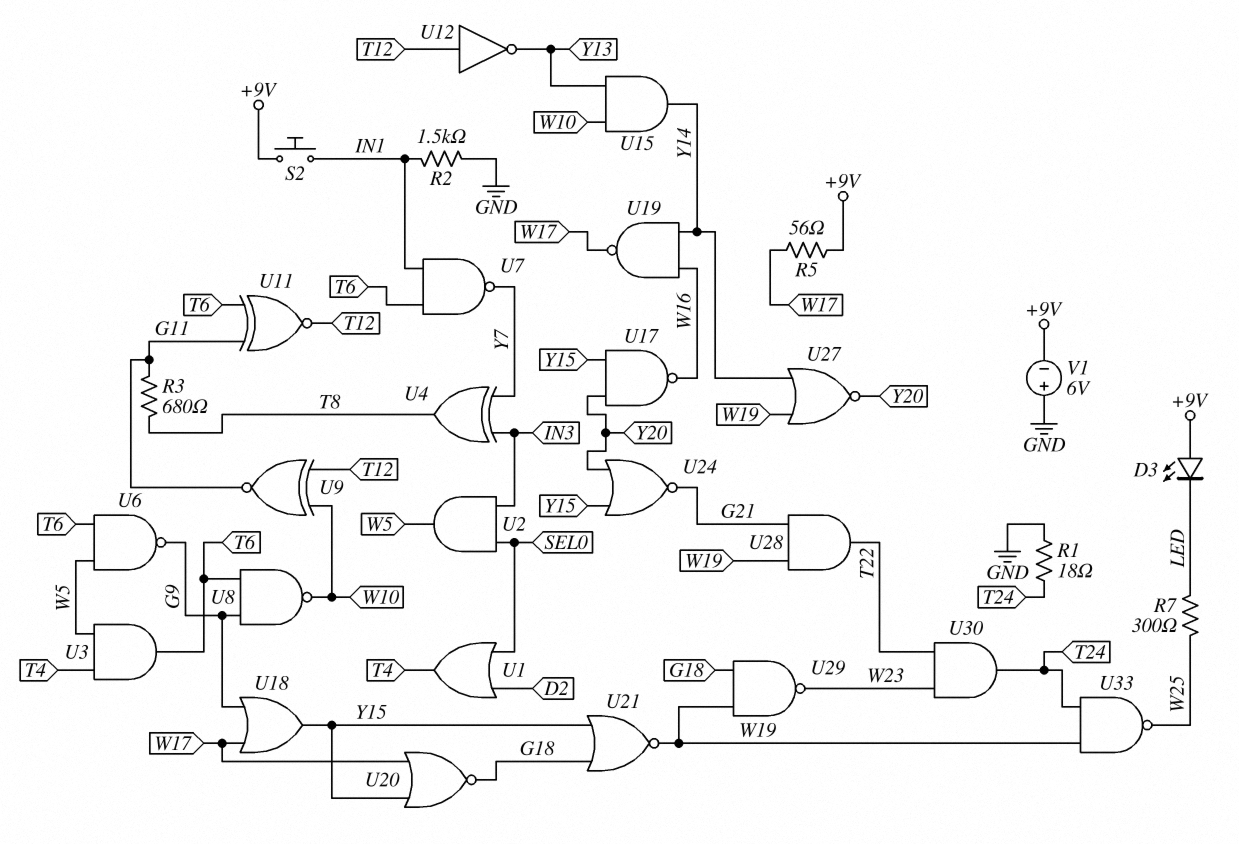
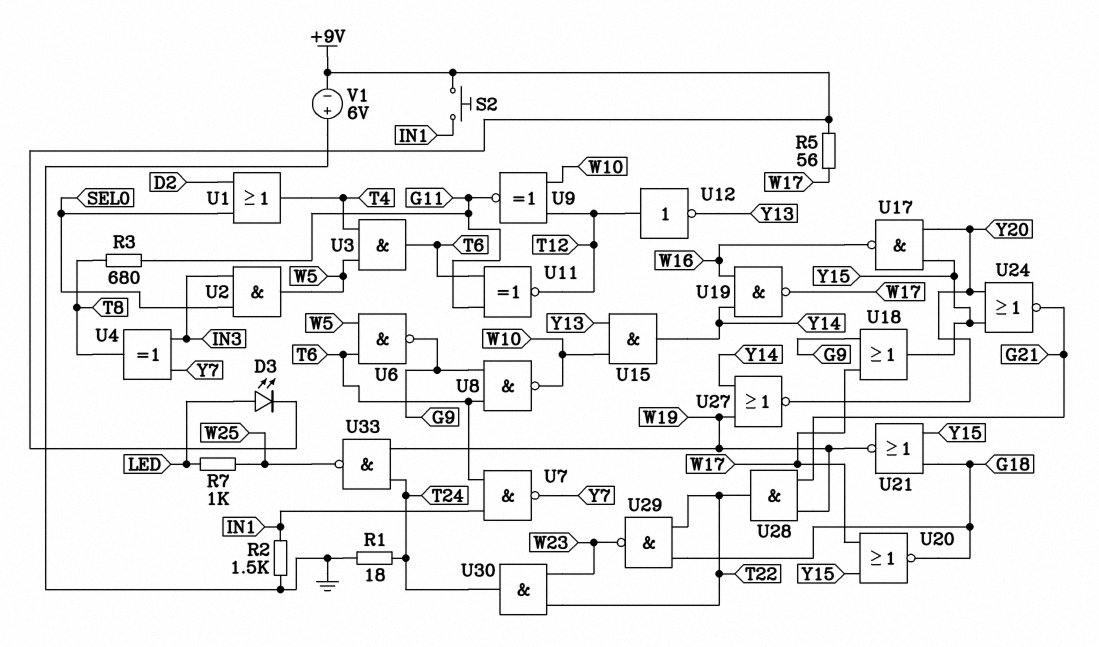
D3: LED (A +9V, K LED) -> LED (A LED, K +9V)
R7: 300 (LED, W25) -> 1k (LED, W25)
U29: NAND (in G18, in W19, out W23) -> NAND (in G18, in T22, out W23)

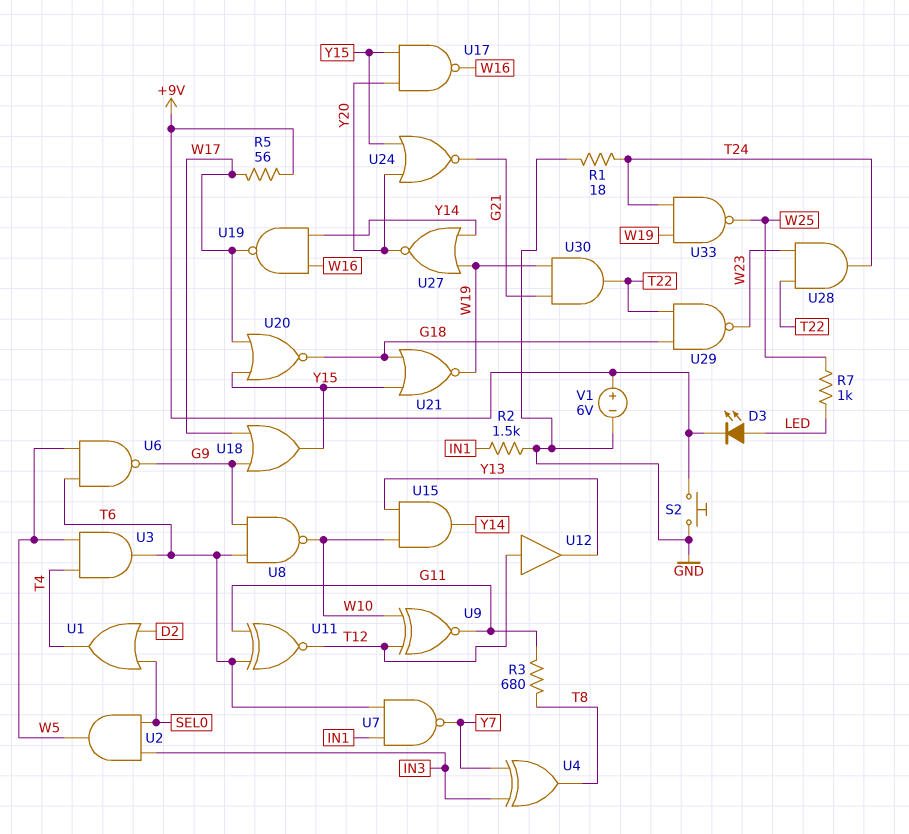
S2: button (+9V, IN1) -> button (+9V, GND)
U12: NOT (in T12, out Y13) -> buffer (in T12, out Y13)
U28: AND (in G21, in W19, out T22) -> AND (in T22, in W23, out T24)
U30: AND (in T22, in W23, out T24) -> AND (in G21, in W19, out T22)
V1: 6V (plus GND, minus +9V) -> 6V (plus +9V, minus GND)

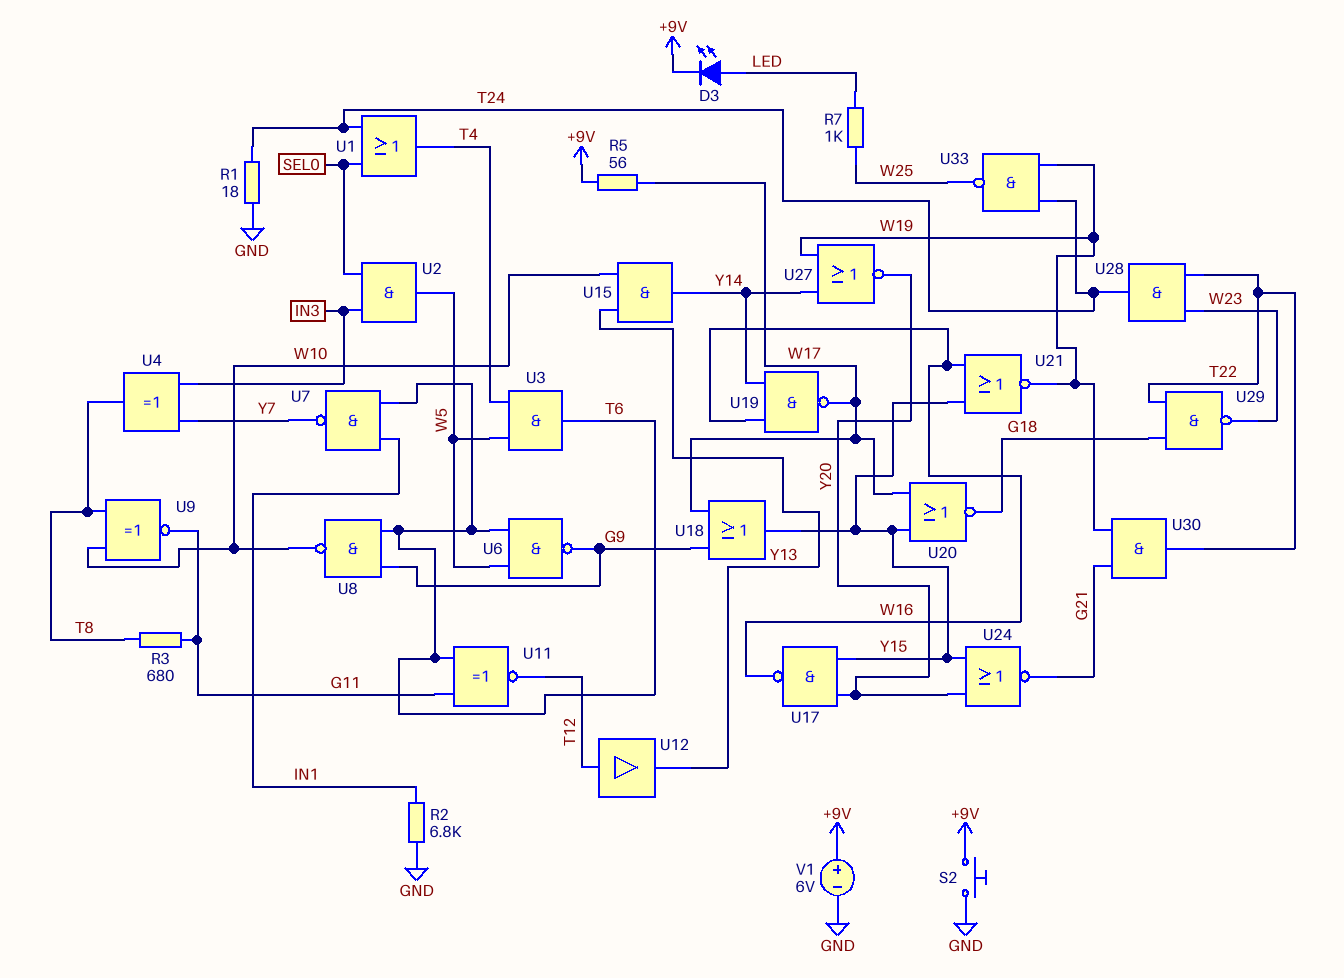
R2: 1.5k (GND, IN1) -> 6.8k (GND, IN1)
U1: OR (in D2, in SEL0, out T4) -> OR (in SEL0, in T24, out T4)
U9: XNOR (in T12, in W10, out G11) -> XNOR (in T8, in W10, out G11)
U21: NOR (in G18, in Y15, out W19) -> NOR (in W16, in Y15, out W19)

